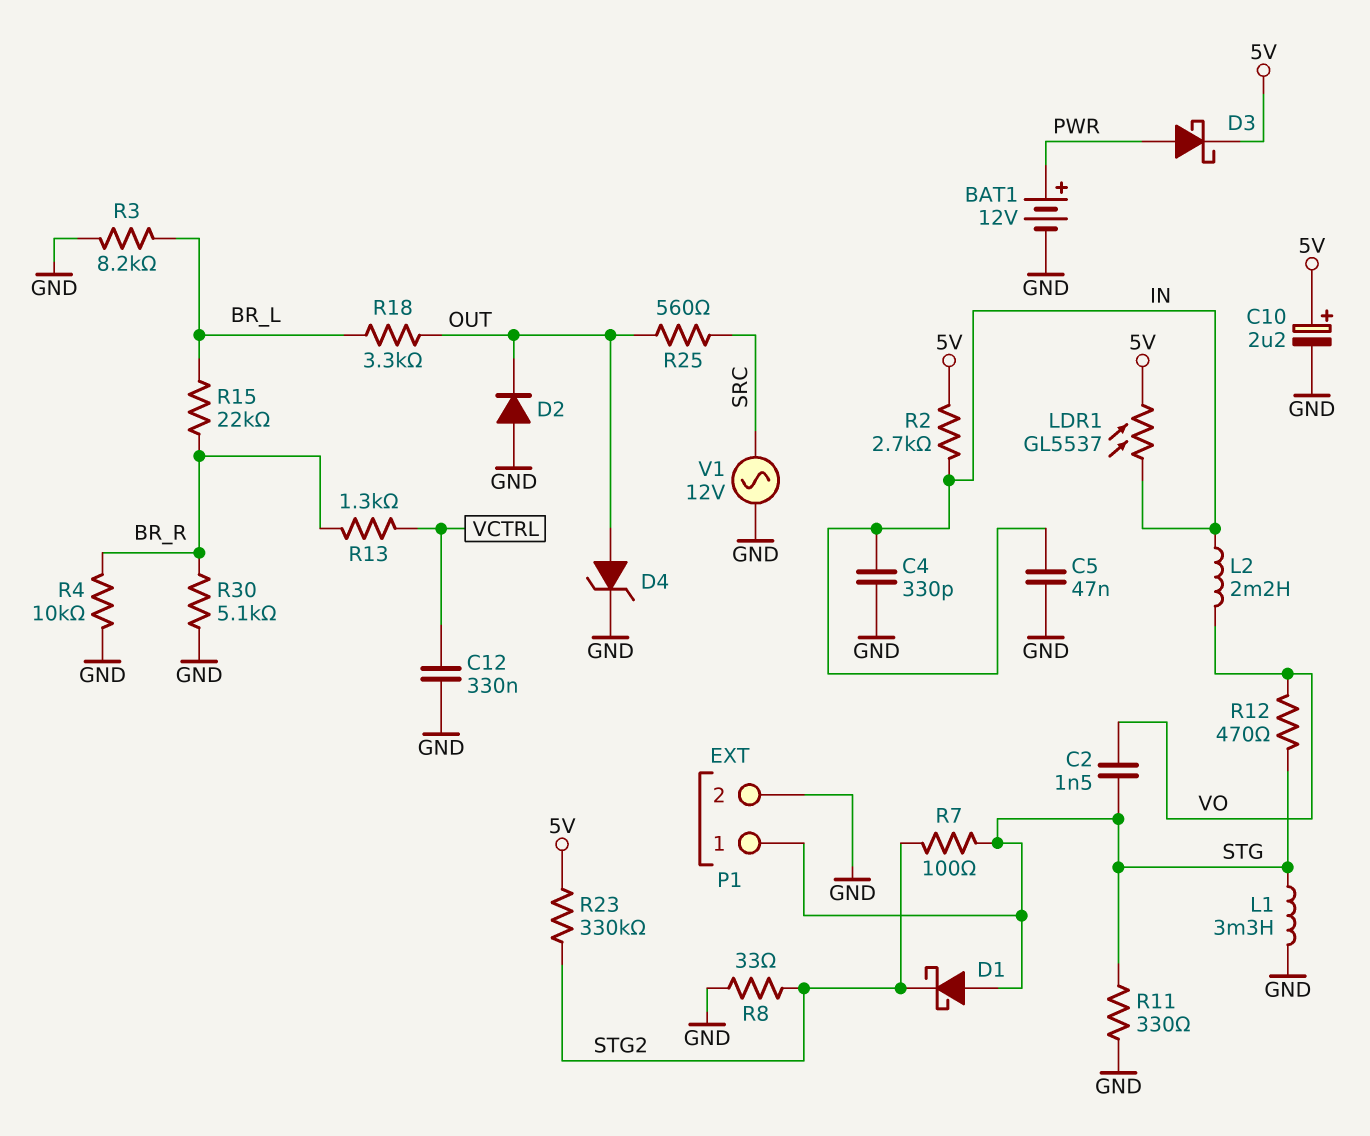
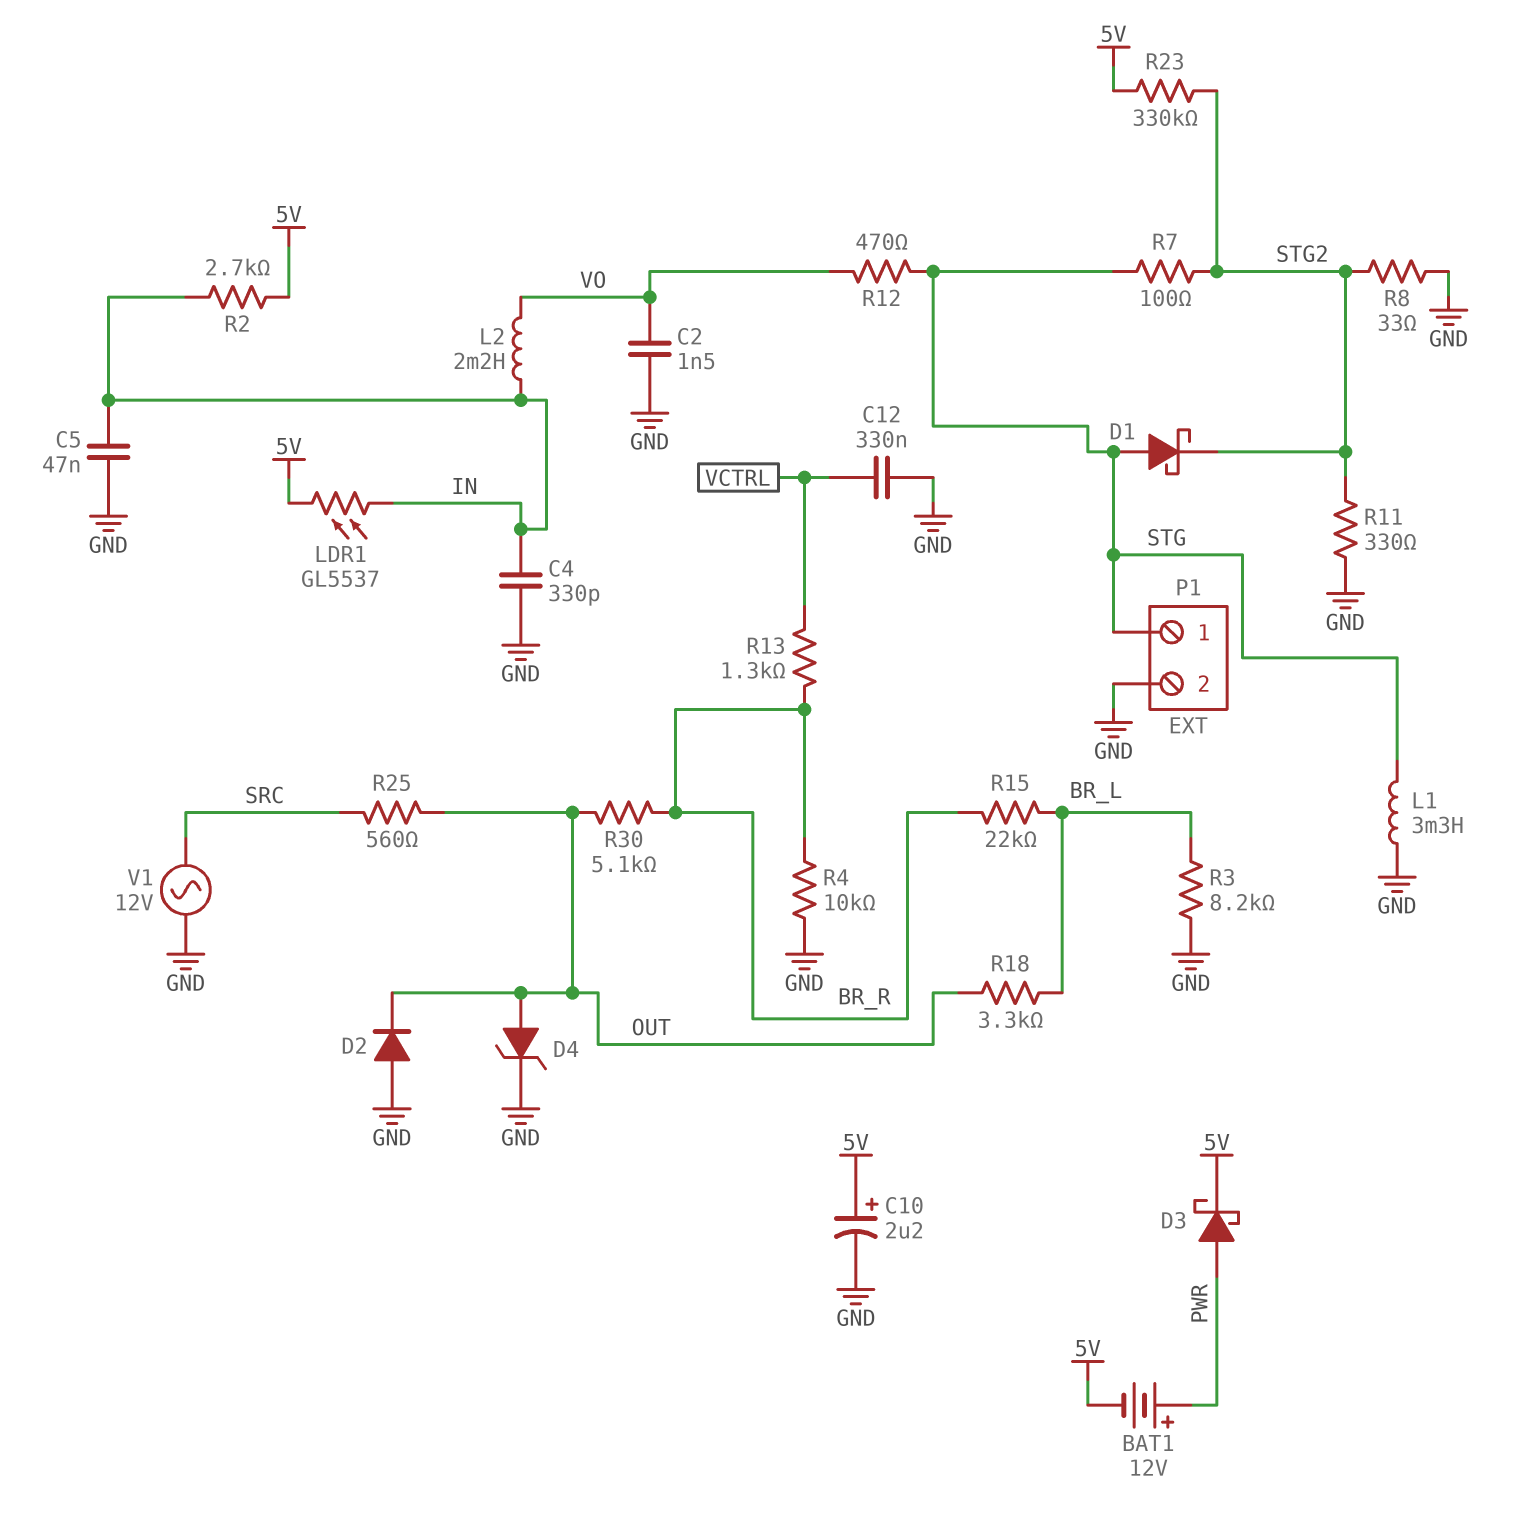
BAT1: 12V (plus PWR, minus GND) -> 12V (plus PWR, minus 5V)
C2: 1.5nF (STG, VO) -> 1.5nF (GND, VO)
R11: 330 (GND, STG) -> 330 (GND, STG2)
R30: 5.1k (BR_R, GND) -> 5.1k (BR_R, OUT)

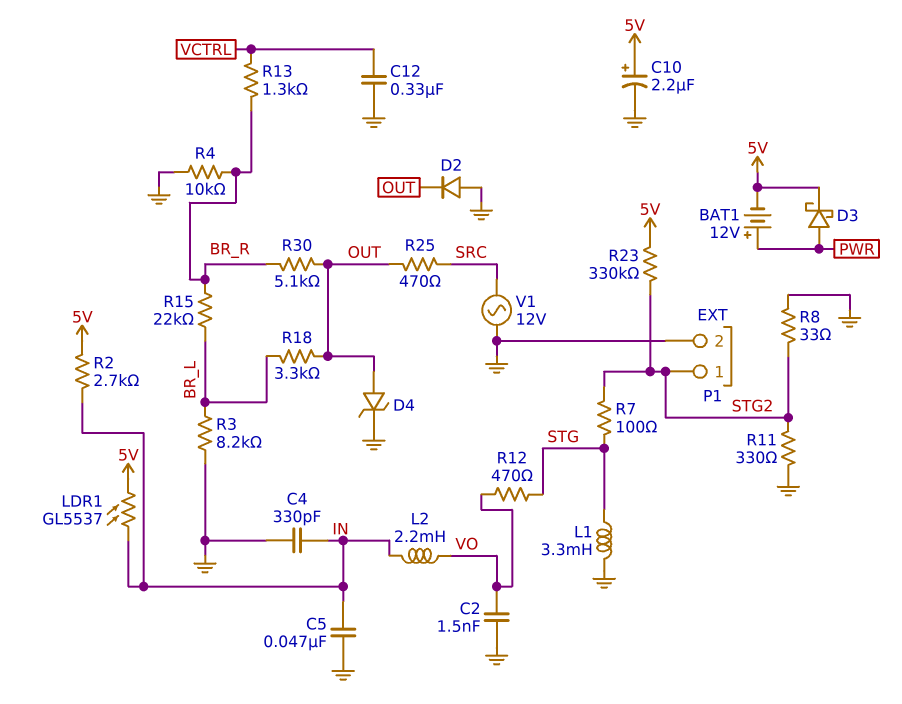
D1: schottky (A STG, K STG2) -> none
P1 pin 1: STG -> STG2
R25: 560 (OUT, SRC) -> 470 (OUT, SRC)

